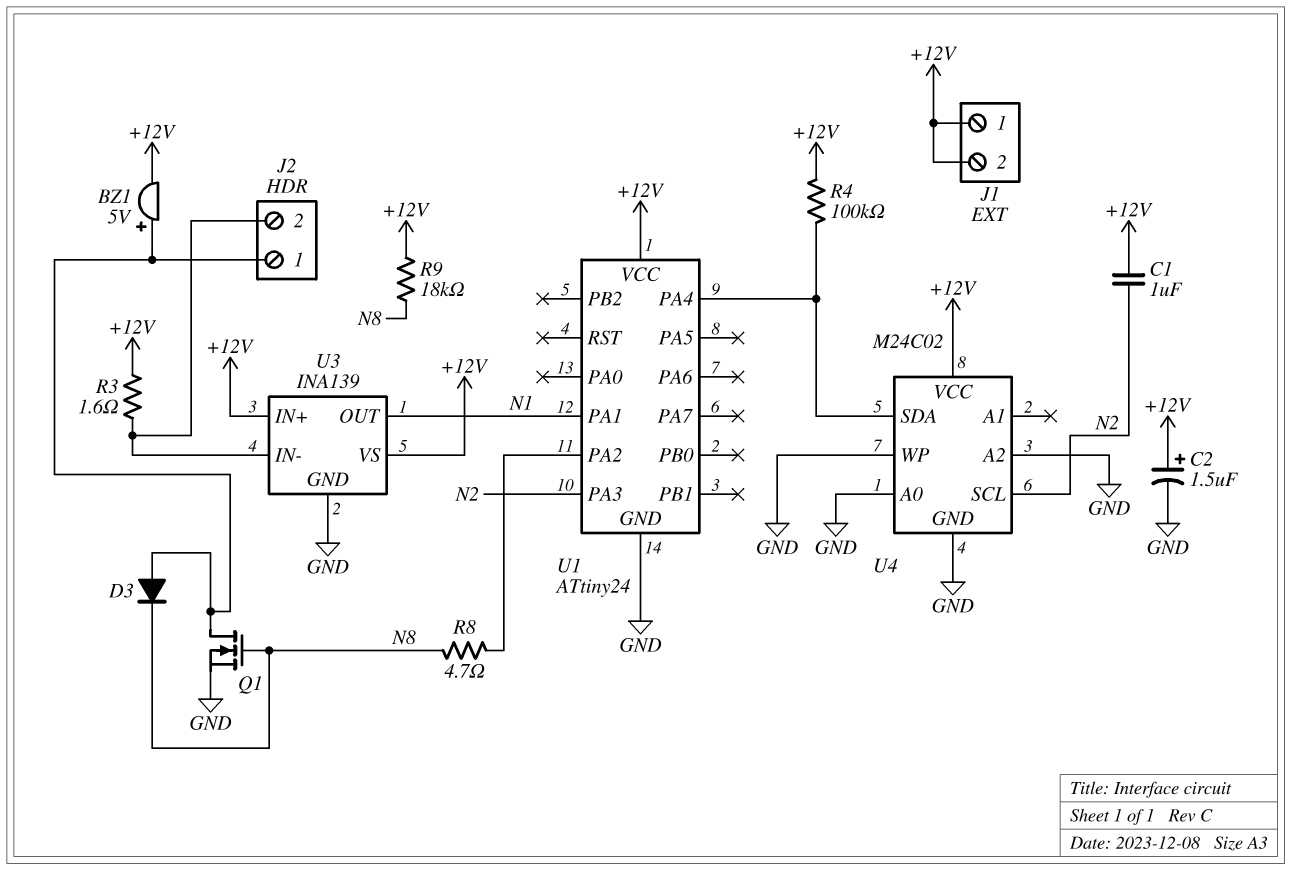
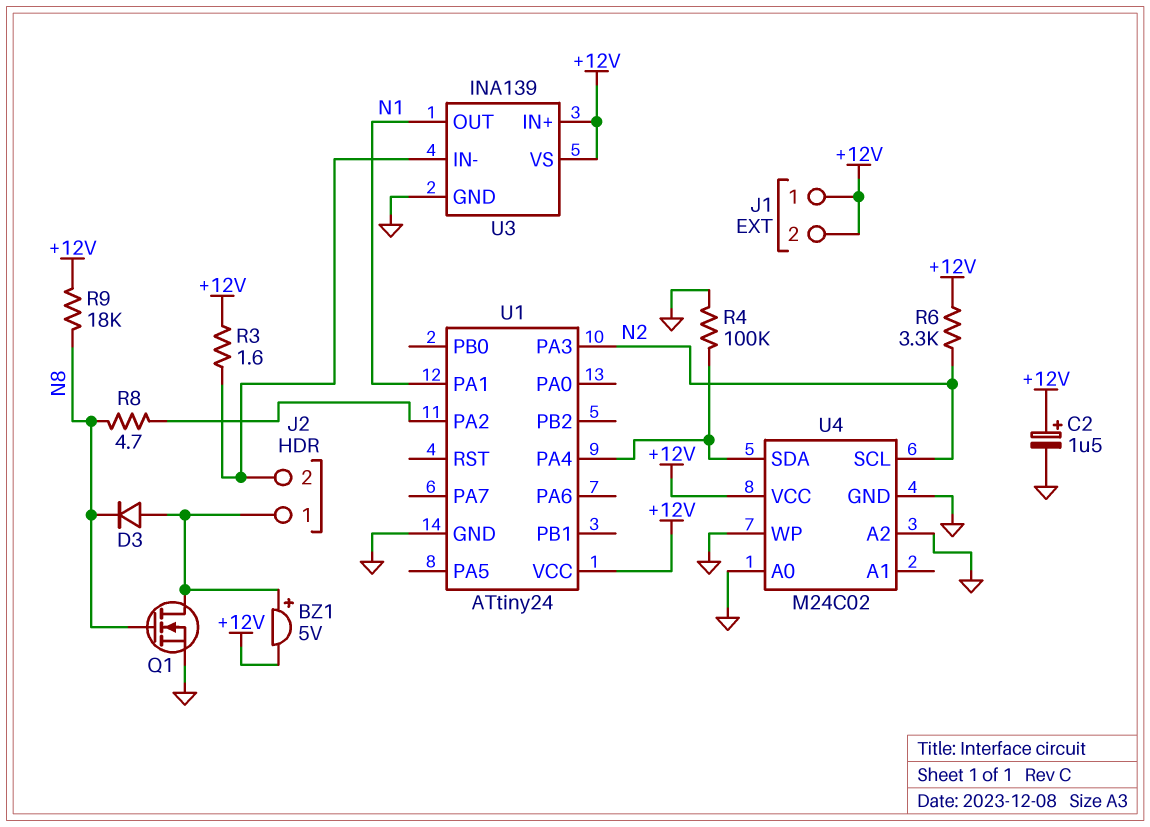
C1: 1uF (+12V, N2) -> none
R4: 100k (+12V, U1/PA4) -> 100k (GND, U1/PA4)
R6: none -> 3.3k (+12V, N2)

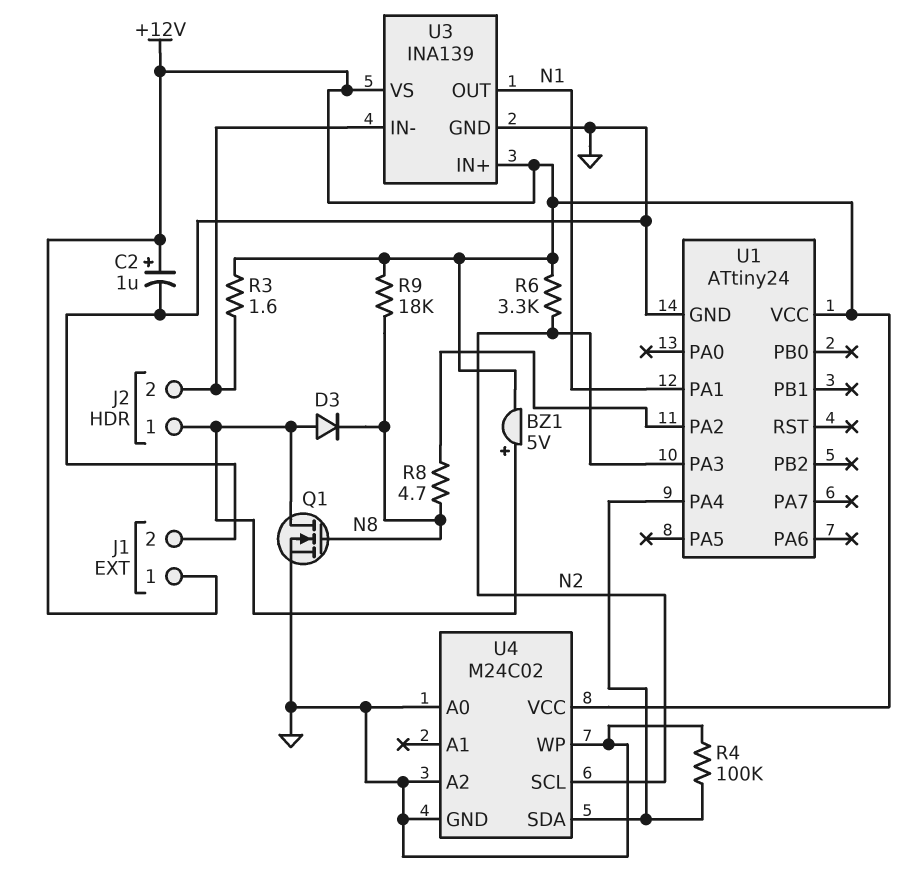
C2: 1.5uF (plus +12V, minus GND) -> 1uF (plus +12V, minus GND)
J1 pin 2: +12V -> GND

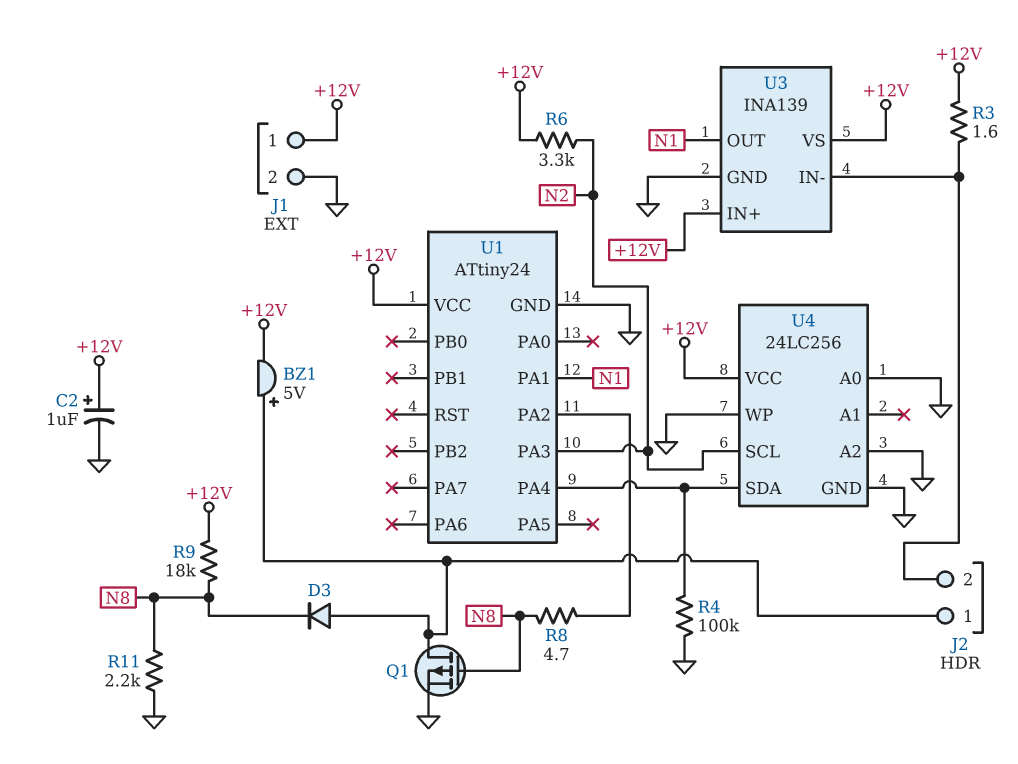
Q1: NMOS (G N8, D J2/1, S GND) -> PMOS (G N8, D J2/1, S GND)
R11: none -> 2.2k (GND, N8)
U4: M24C02 -> 24LC256

